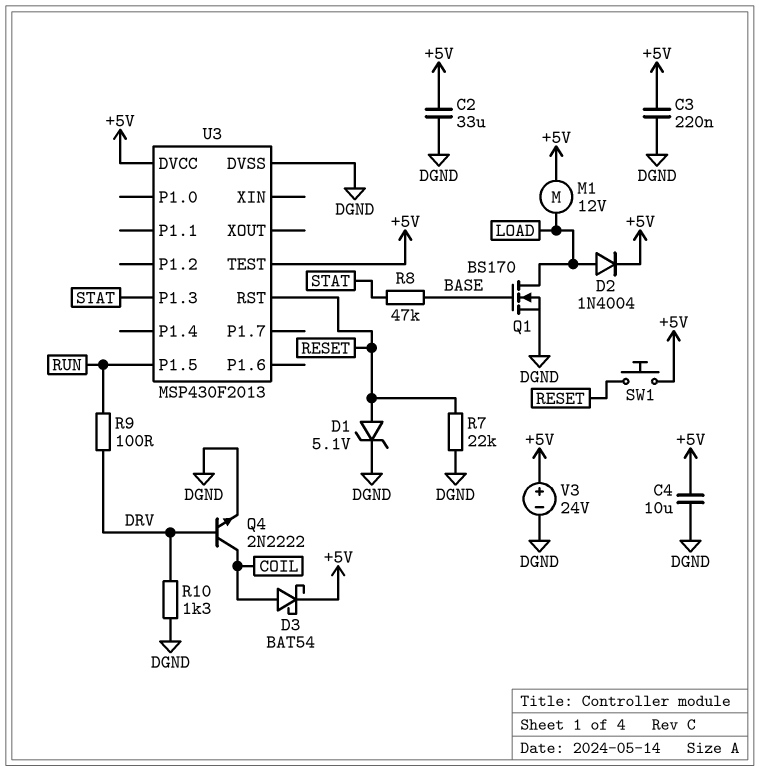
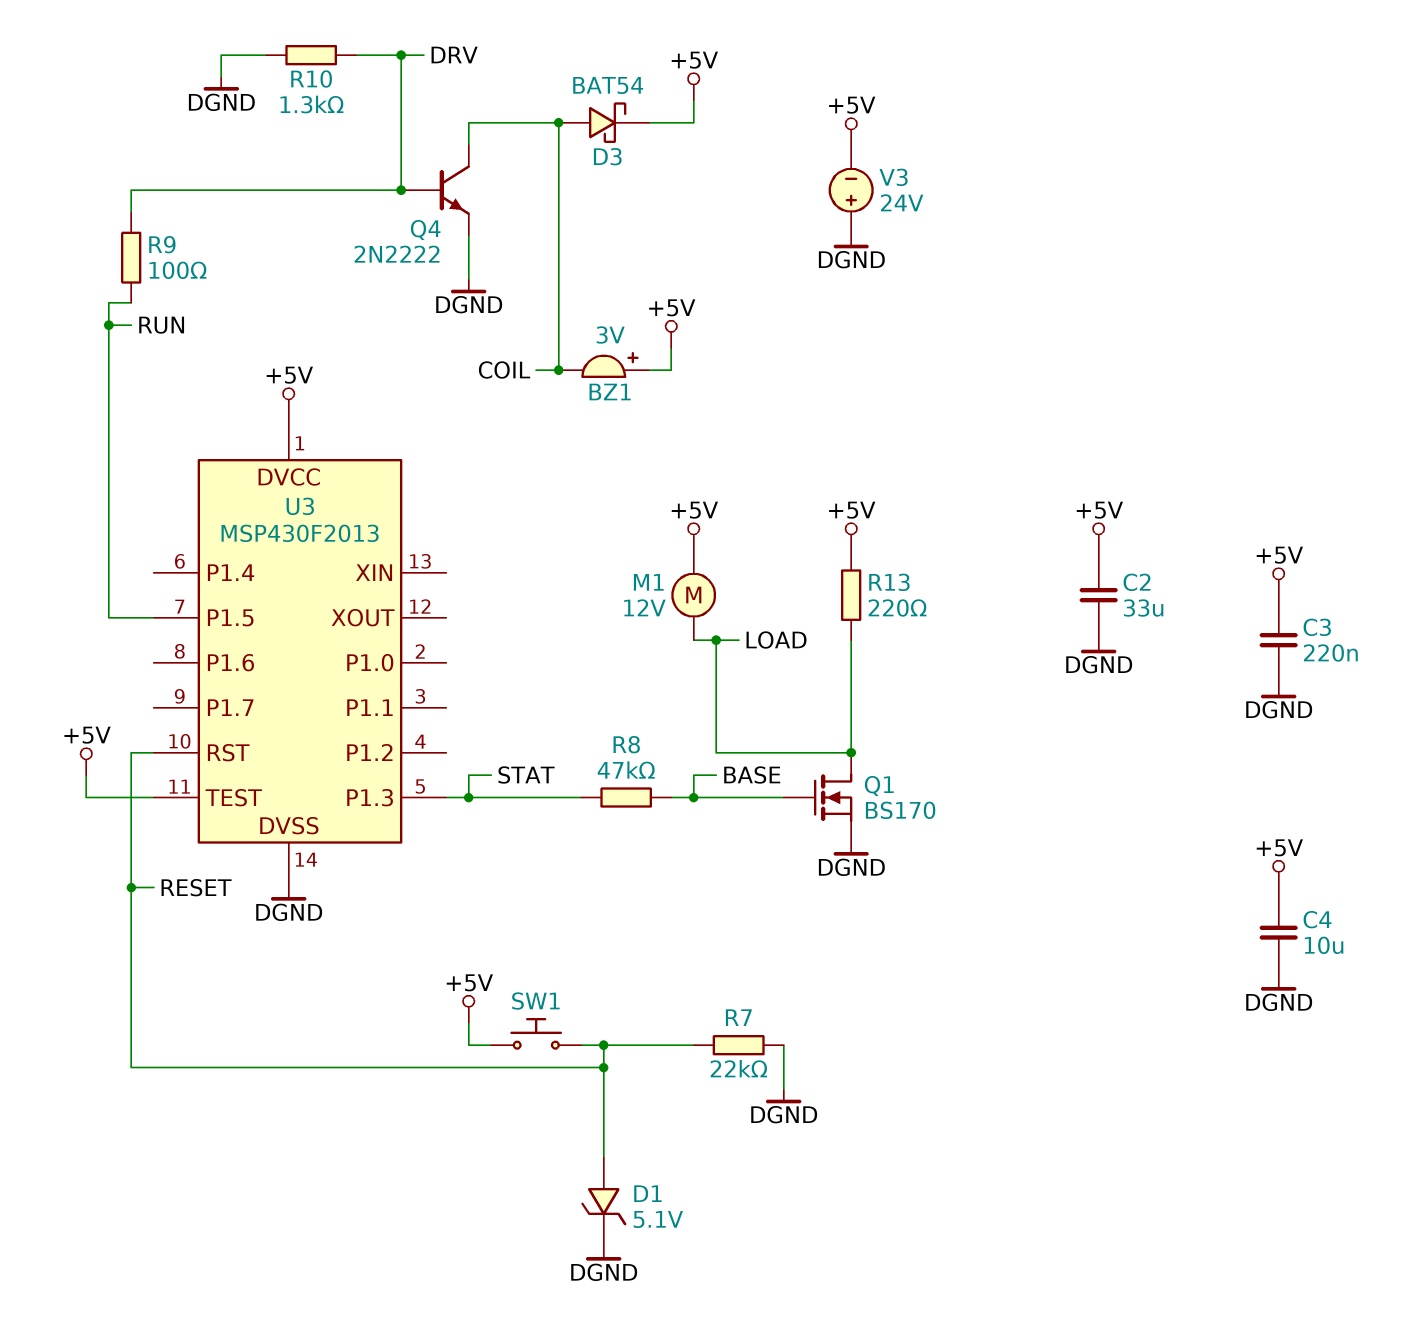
BZ1: none -> buzzer 3V (plus +5V, minus COIL)
D2: diode 1N4004 (A LOAD, K +5V) -> none
R13: none -> 220 (+5V, LOAD)
V3: 24V (plus +5V, minus DGND) -> 24V (plus DGND, minus +5V)

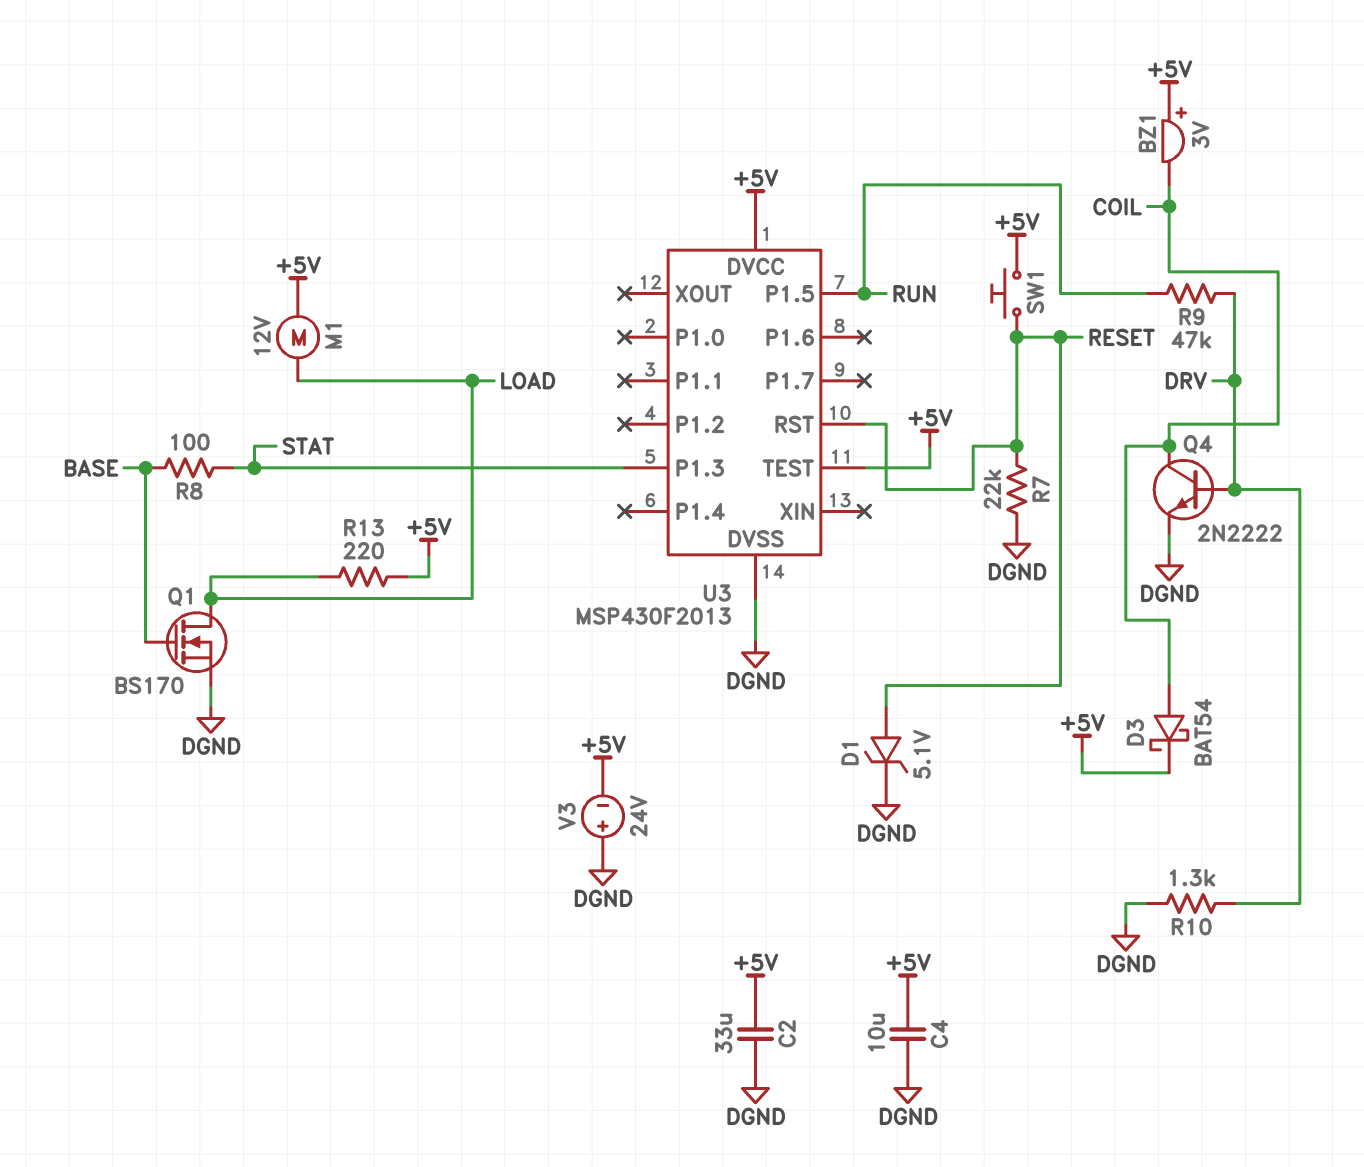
C3: 220nF (+5V, DGND) -> none
R8: 47k (BASE, STAT) -> 100 (BASE, STAT)
R9: 100 (DRV, RUN) -> 47k (DRV, RUN)

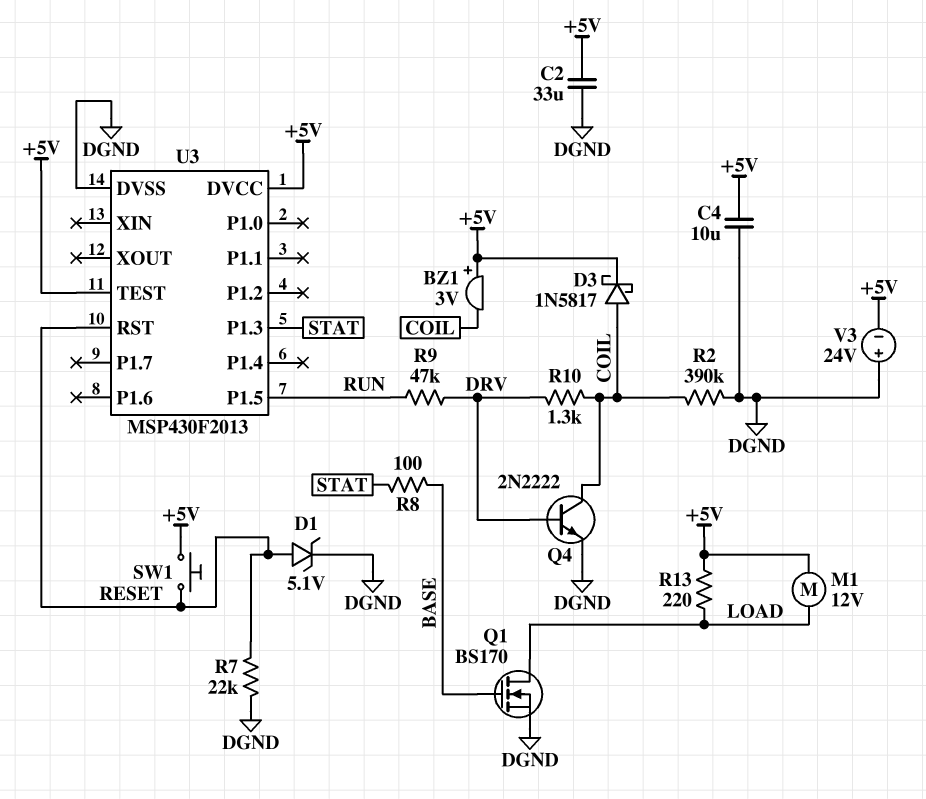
D3: schottky BAT54 (A COIL, K +5V) -> schottky 1N5817 (A COIL, K +5V)
R2: none -> 390k (COIL, DGND)
R10: 1.3k (DGND, DRV) -> 1.3k (COIL, DRV)

